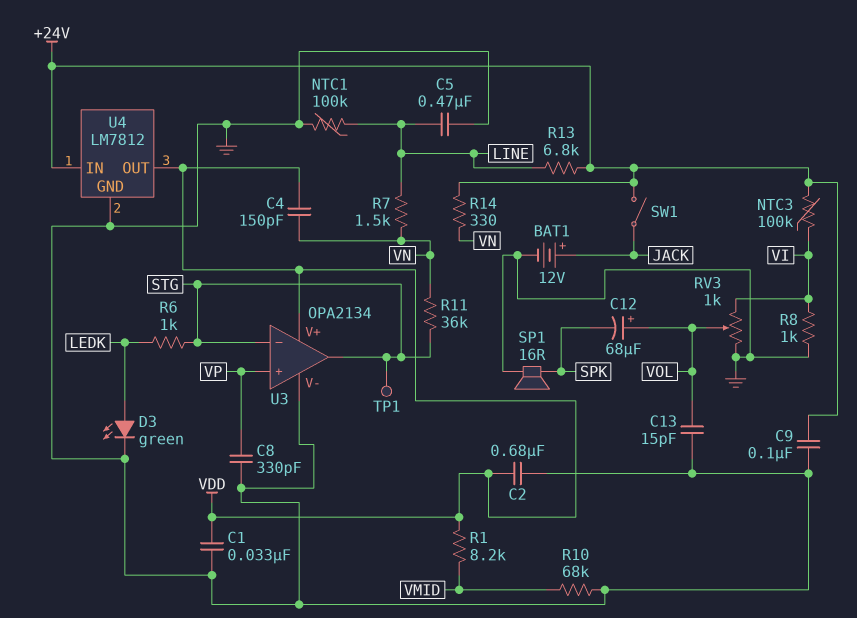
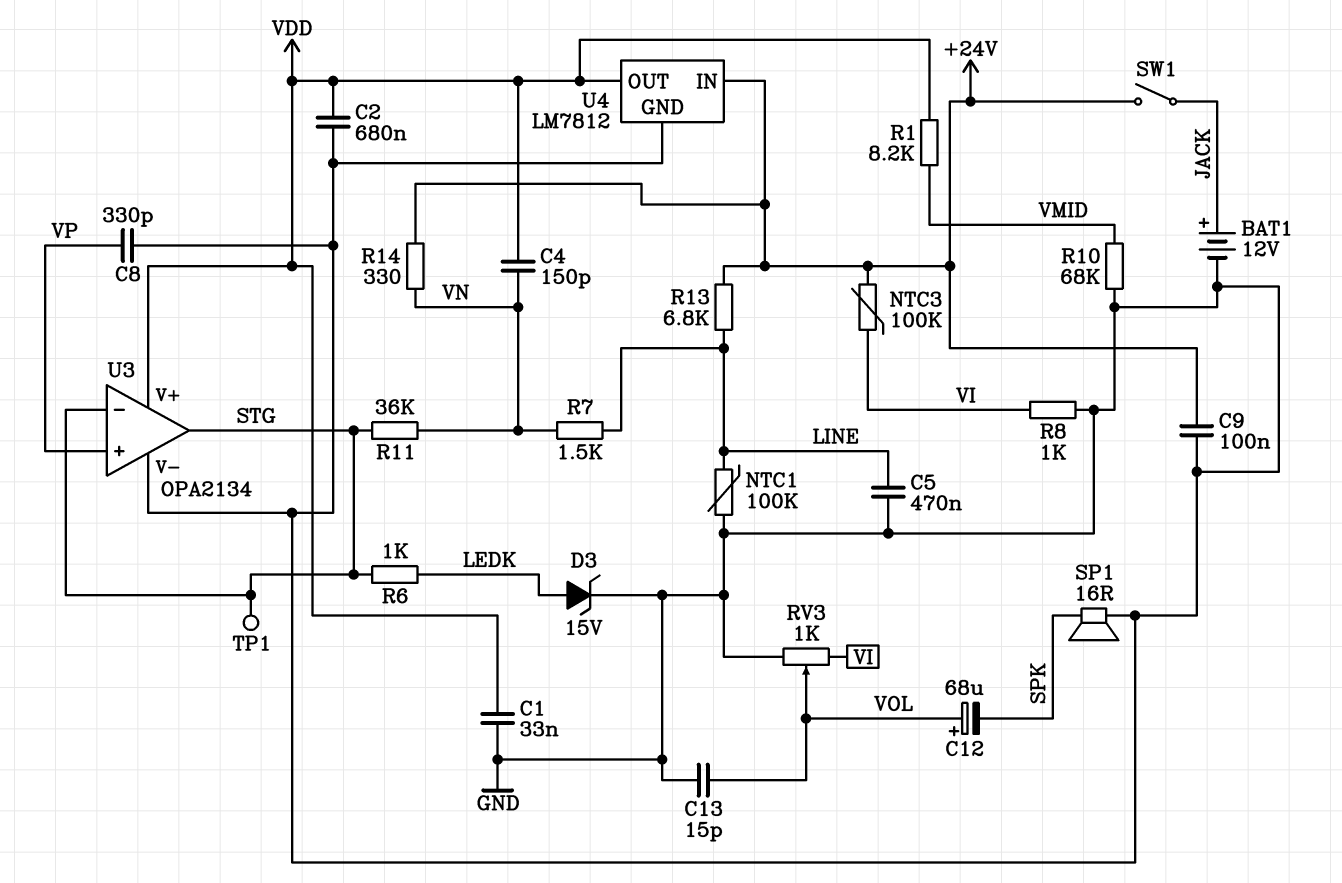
D3: LED green (A LEDK, K GND) -> zener 15V (A LEDK, K GND)

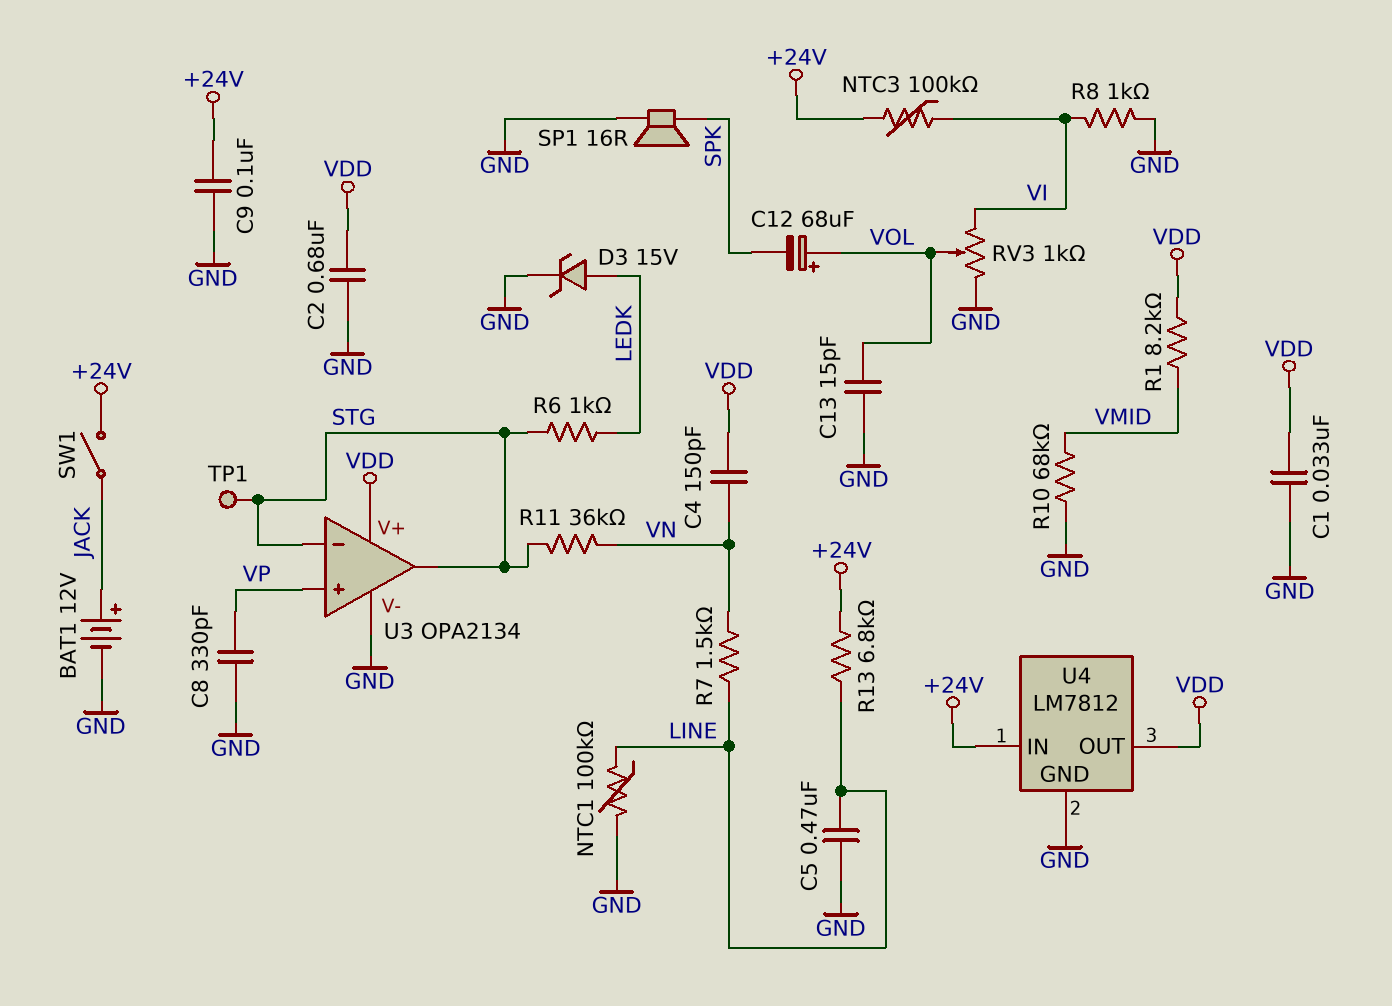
R14: 330 (+24V, VN) -> none

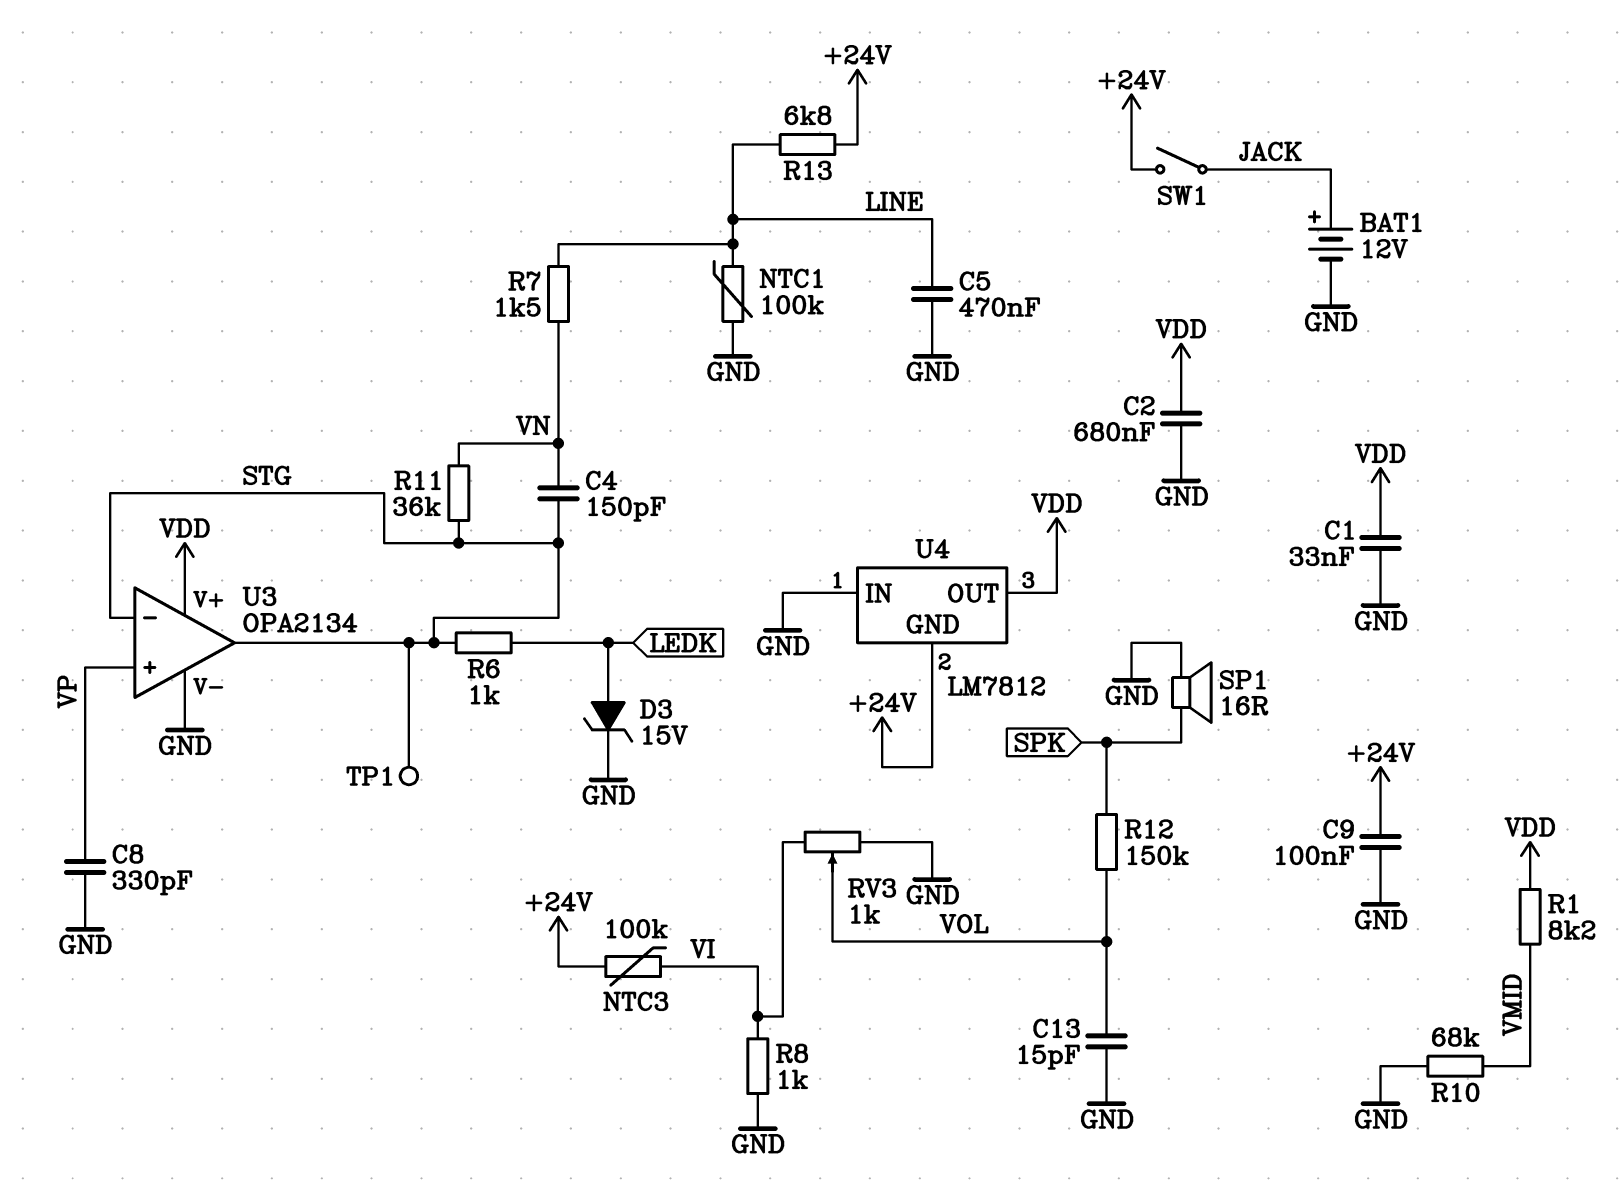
C4: 150pF (VDD, VN) -> 150pF (STG, VN)
C12: 68uF (plus VOL, minus SPK) -> none
R12: none -> 150k (SPK, VOL)
U4 pin GND: GND -> +24V
U4 pin IN: +24V -> GND

